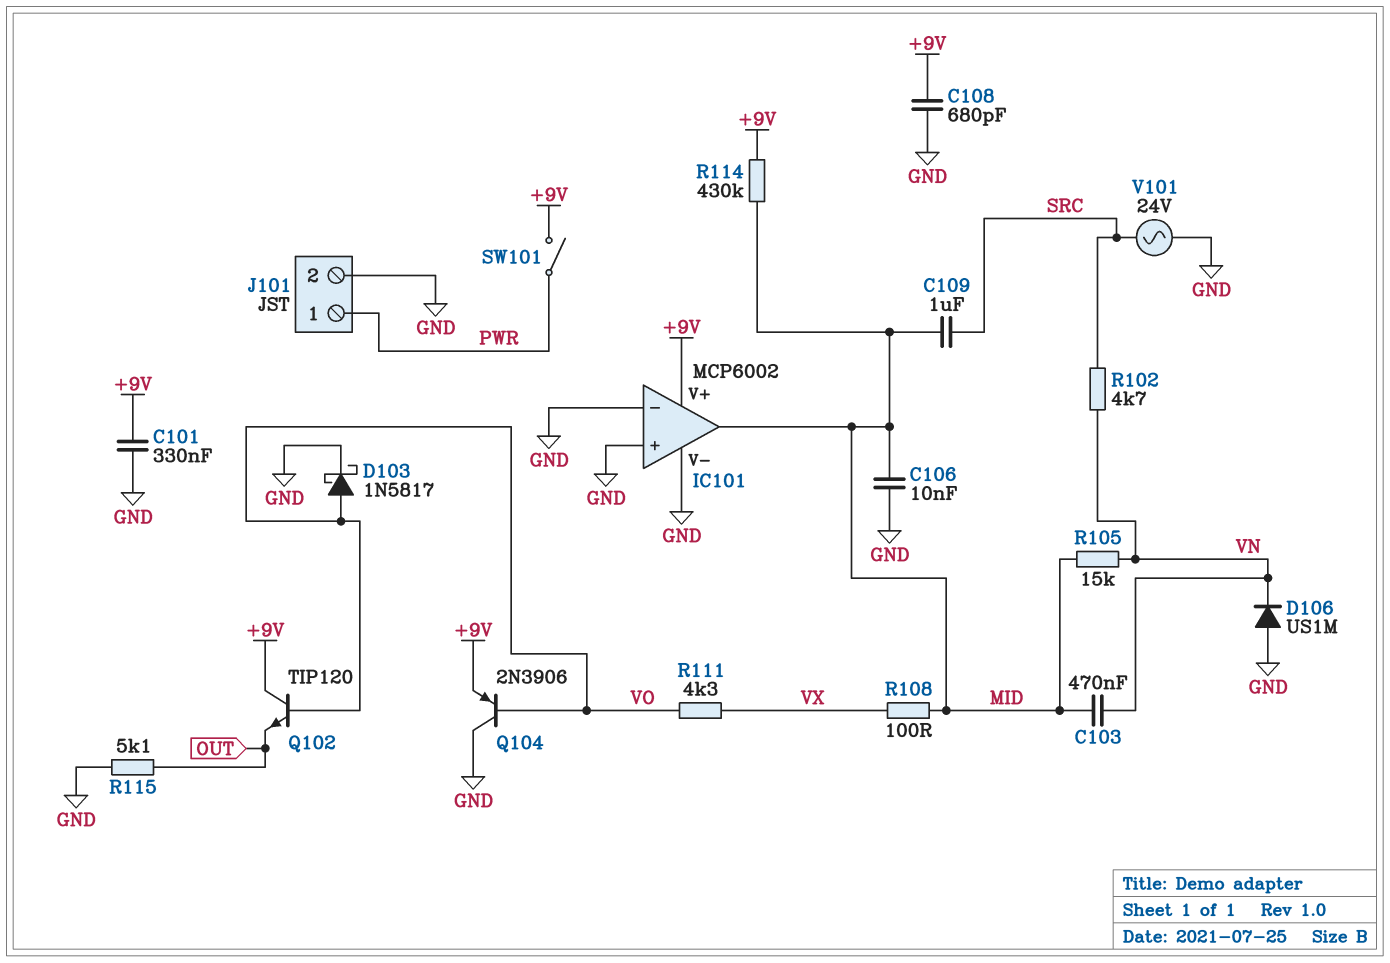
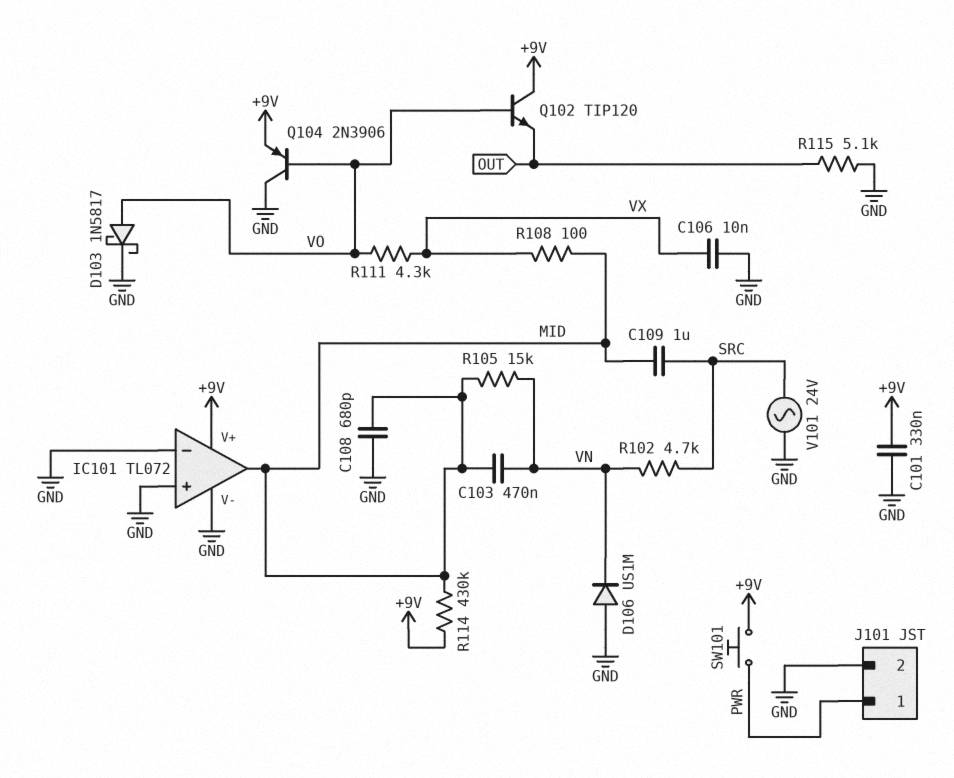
C106: 10nF (GND, MID) -> 10nF (GND, VX)
C108: 680pF (+9V, GND) -> 680pF (GND, MID)
IC101: MCP6002 -> TL072
SW101: switch (+9V, PWR) -> button (+9V, PWR)

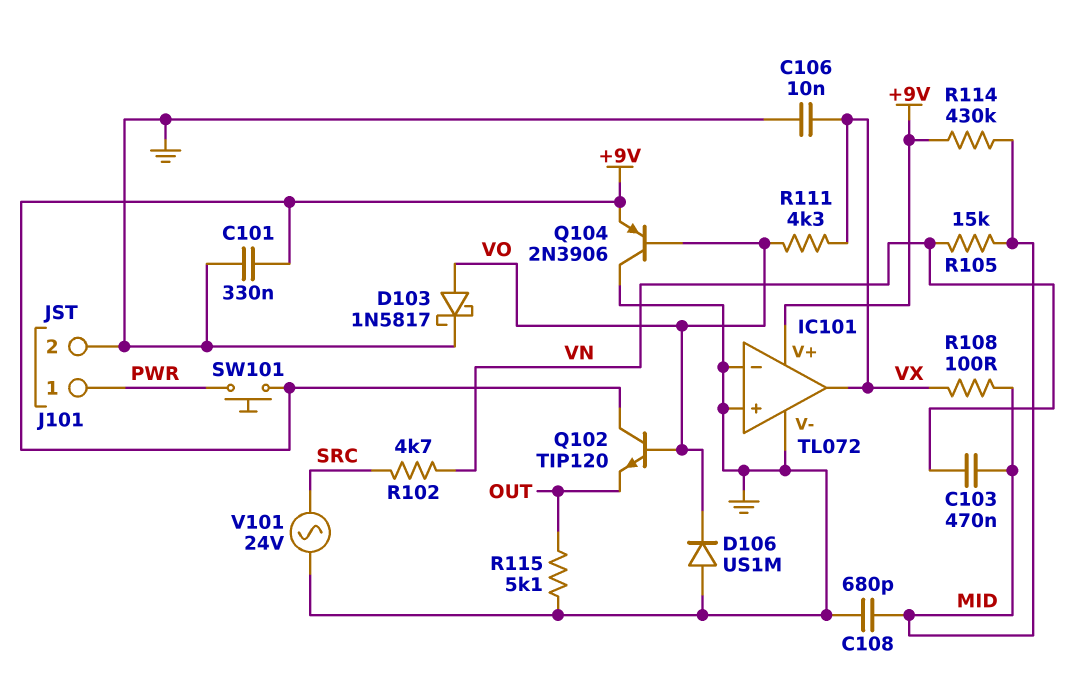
C109: 1uF (MID, SRC) -> none
D106: diode US1M (A GND, K VN) -> diode US1M (A GND, K VO)
IC101 pin out: MID -> VX

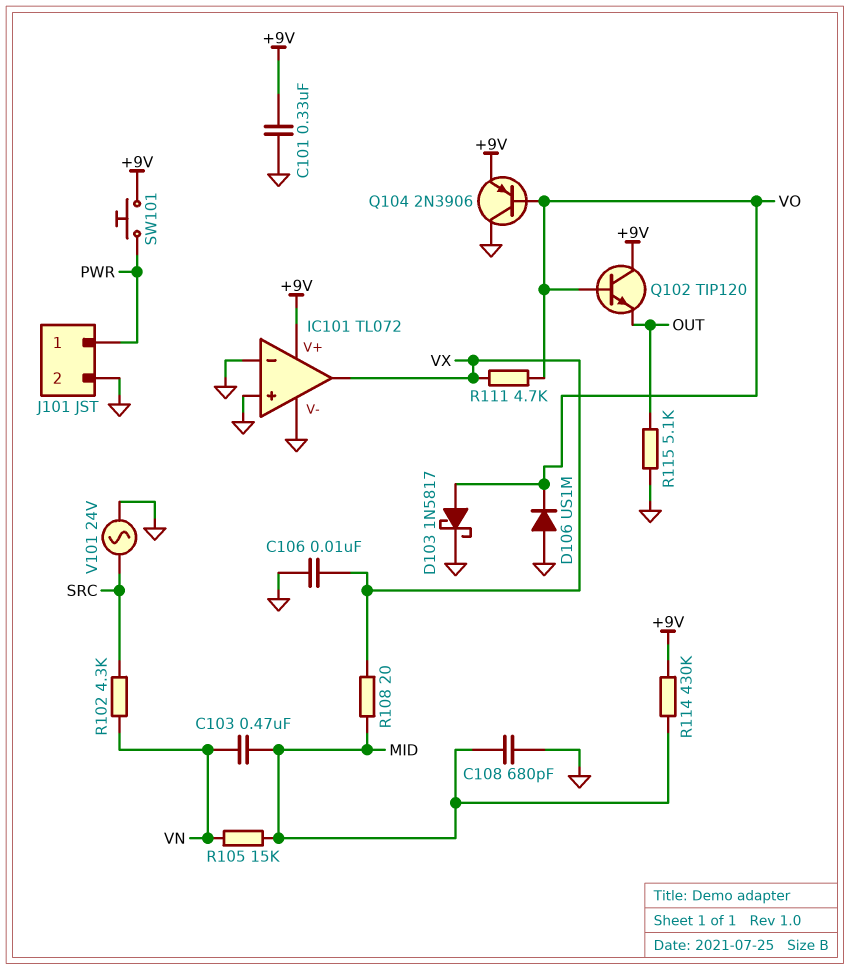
R102: 4.7k (SRC, VN) -> 4.3k (SRC, VN)
R108: 100 (MID, VX) -> 20 (MID, VX)
R111: 4.3k (VO, VX) -> 4.7k (VO, VX)

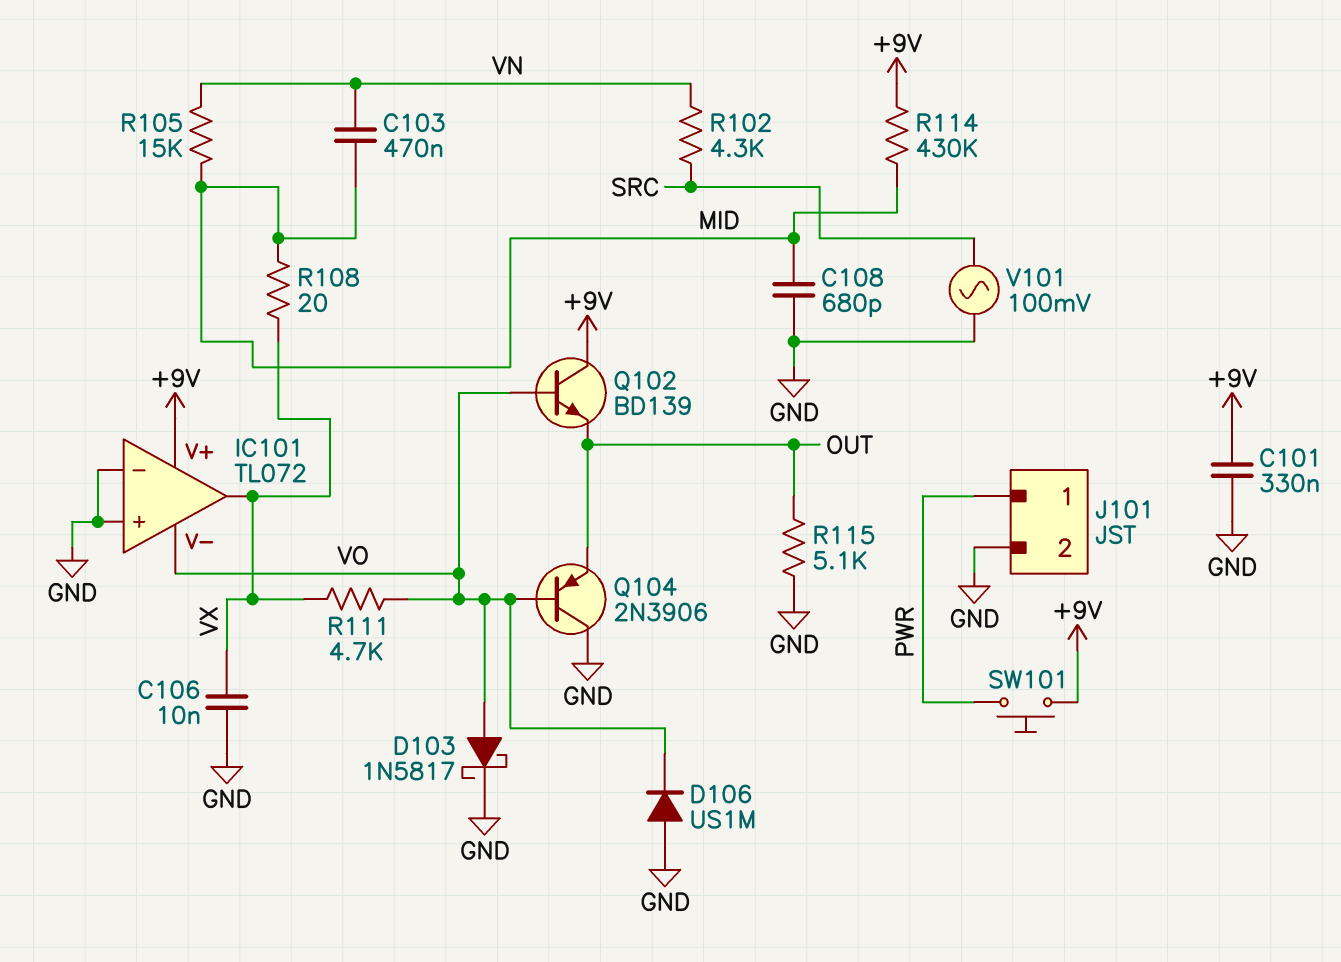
IC101 pin V-: GND -> VO
Q102: NPN TIP120 (B VO, C +9V, E OUT) -> NPN BD139 (B VO, C +9V, E OUT)
Q104: PNP 2N3906 (B VO, C GND, E +9V) -> PNP 2N3906 (B VO, C GND, E OUT)
V101: AC 24V (GND, SRC) -> AC 100mV (GND, SRC)

